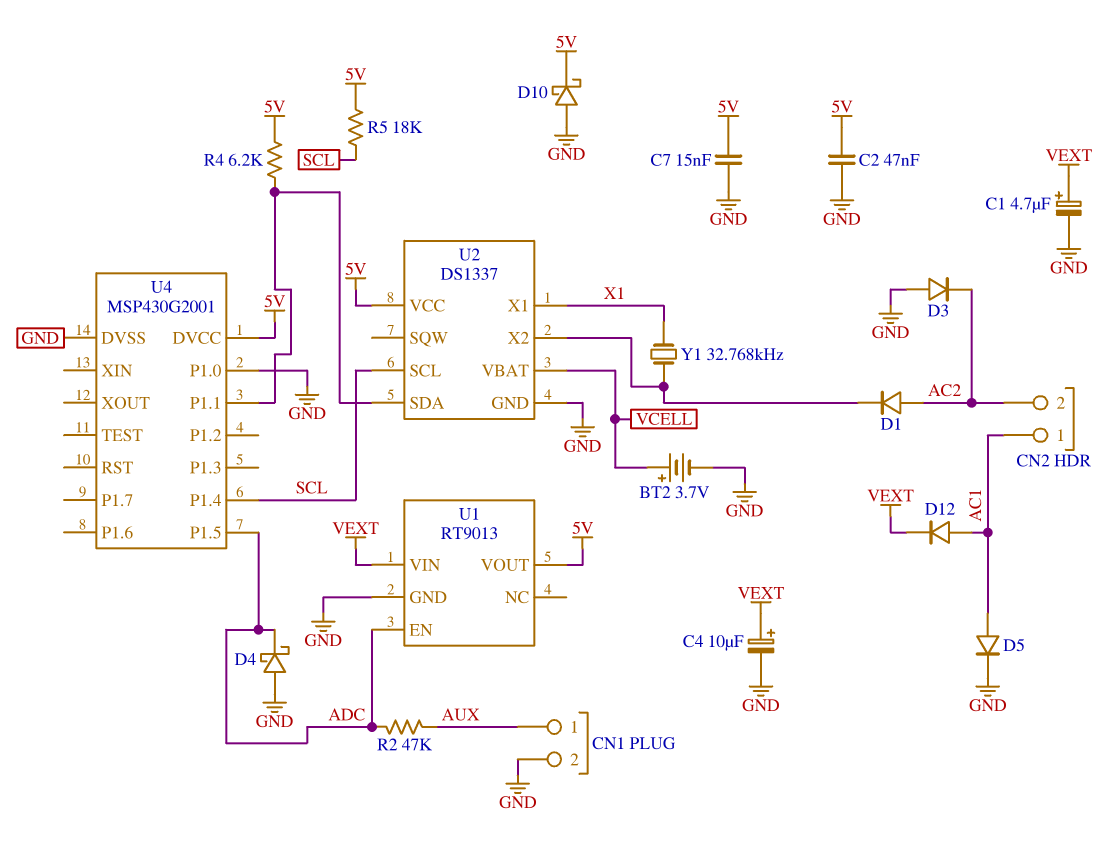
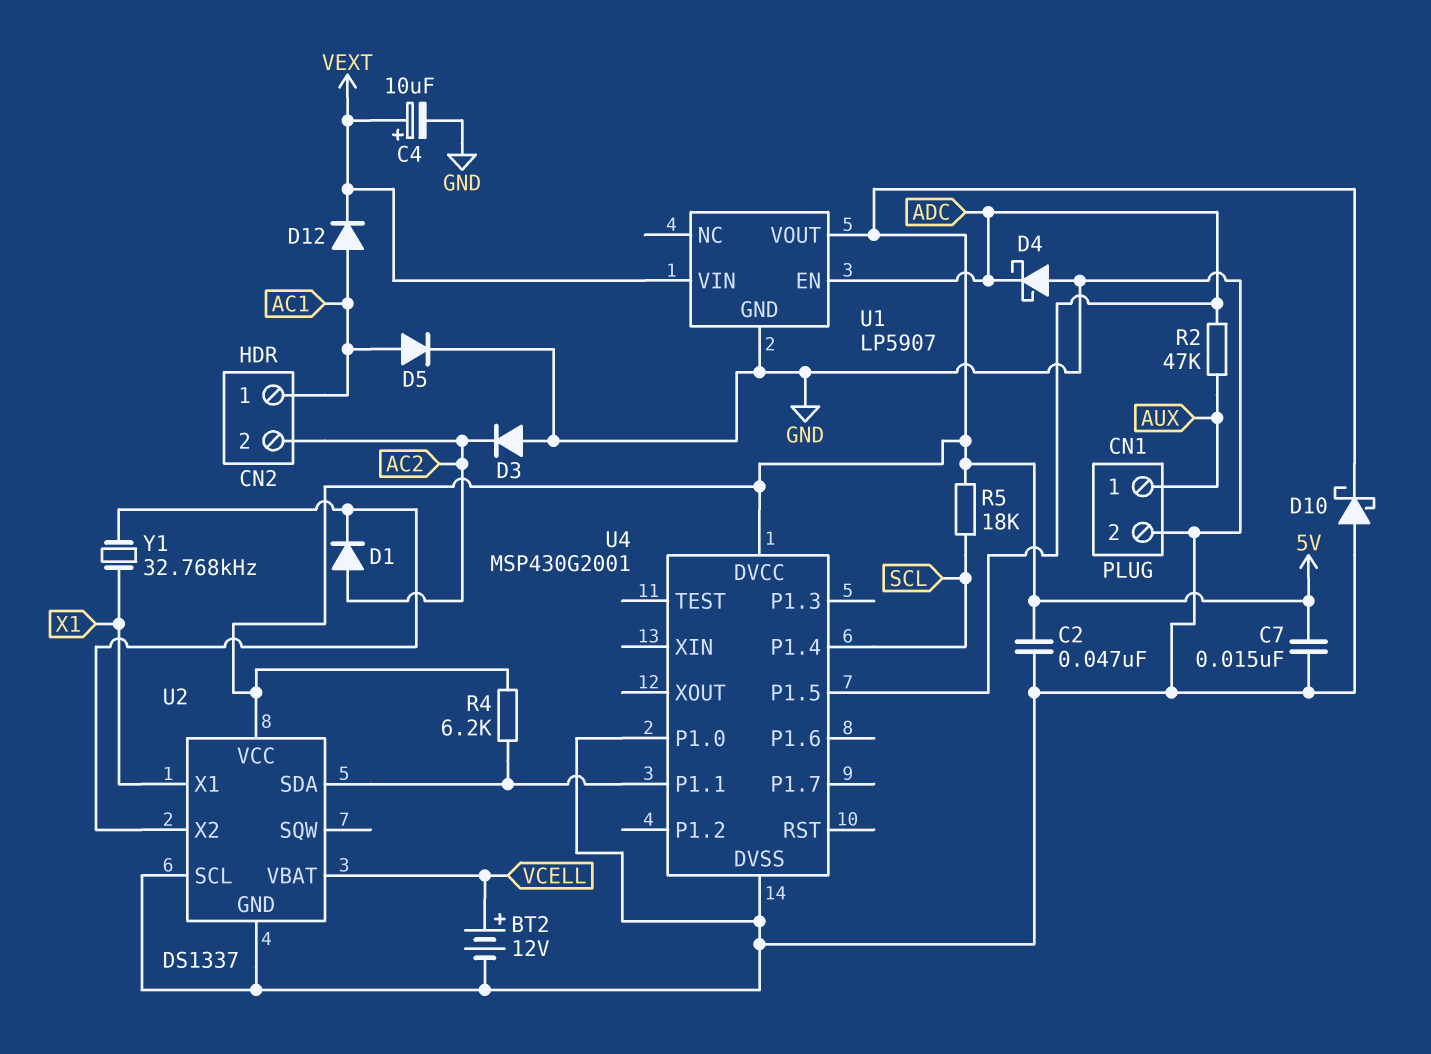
BT2: 3.7V (plus VCELL, minus GND) -> 12V (plus VCELL, minus GND)
C1: 4.7uF (plus VEXT, minus GND) -> none
U1: RT9013 -> LP5907
U2 pin SCL: SCL -> GND

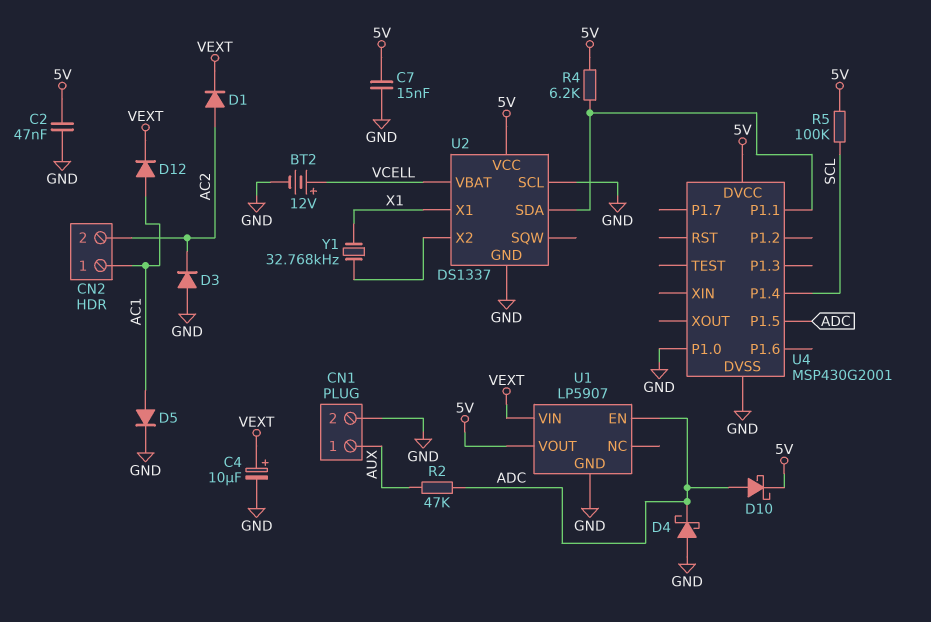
D1: diode (A AC2, K U2/X2) -> diode (A AC2, K VEXT)
D10: schottky (A GND, K 5V) -> schottky (A ADC, K 5V)
R5: 18k (5V, SCL) -> 100k (5V, SCL)

